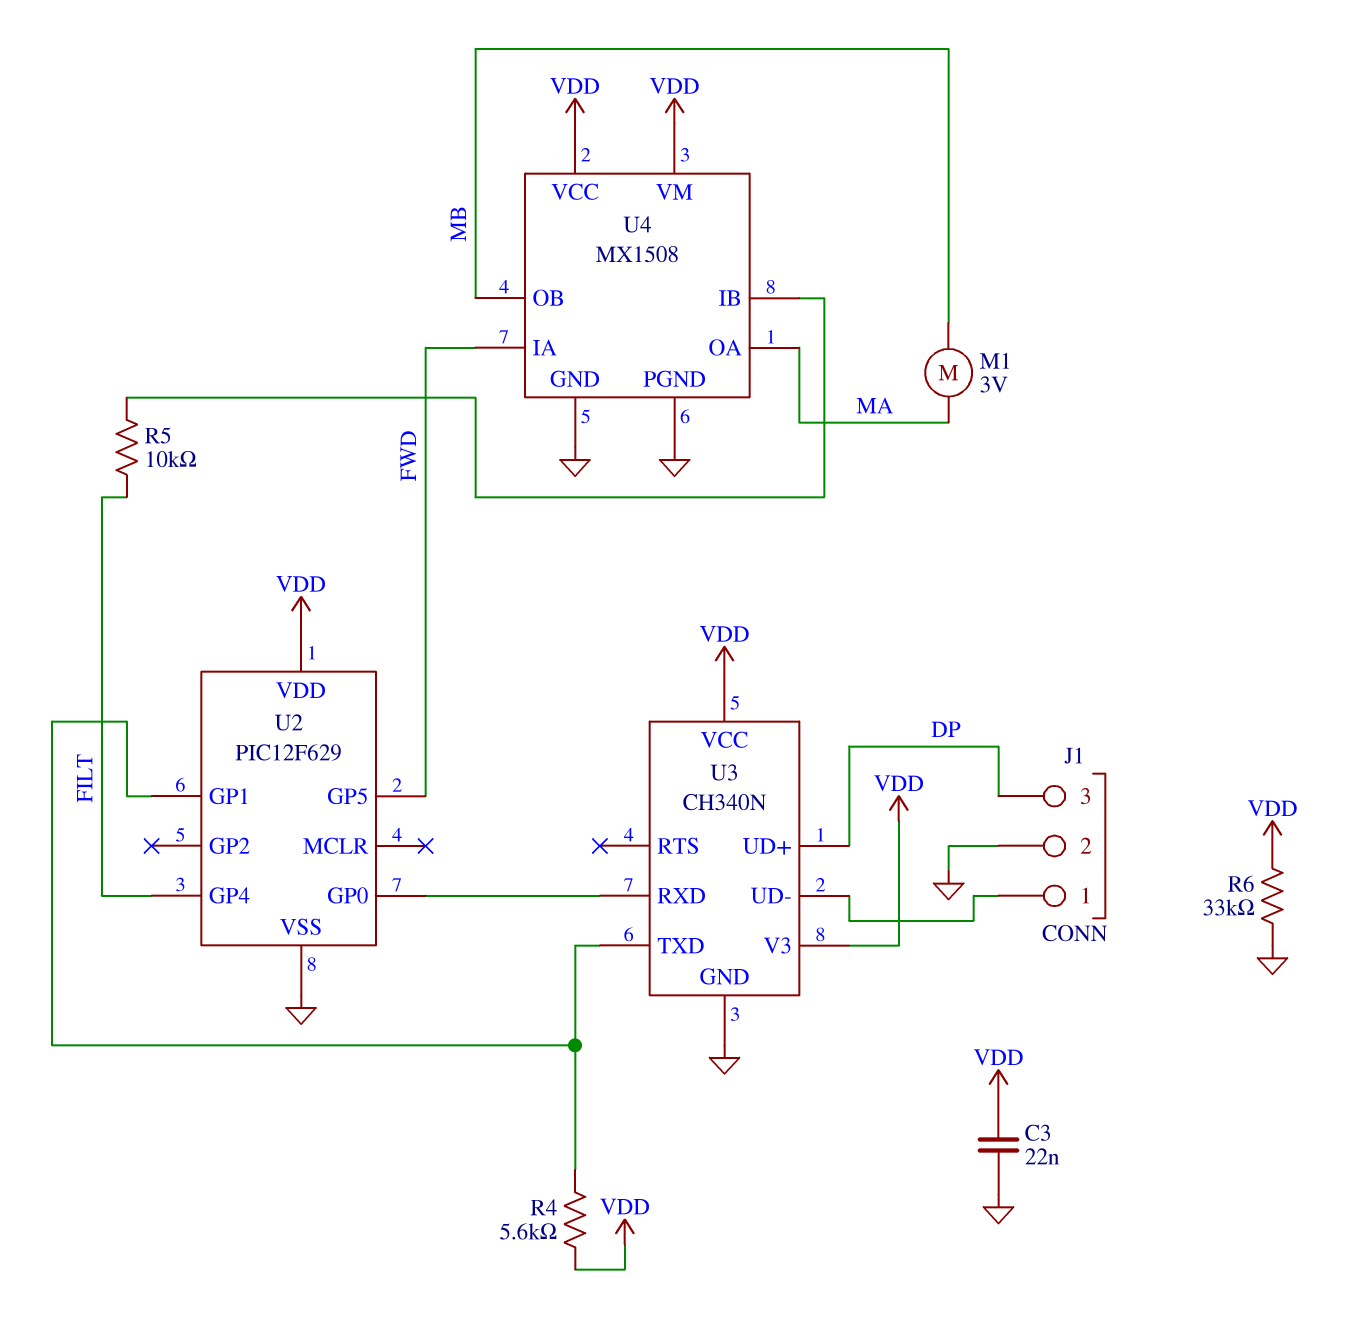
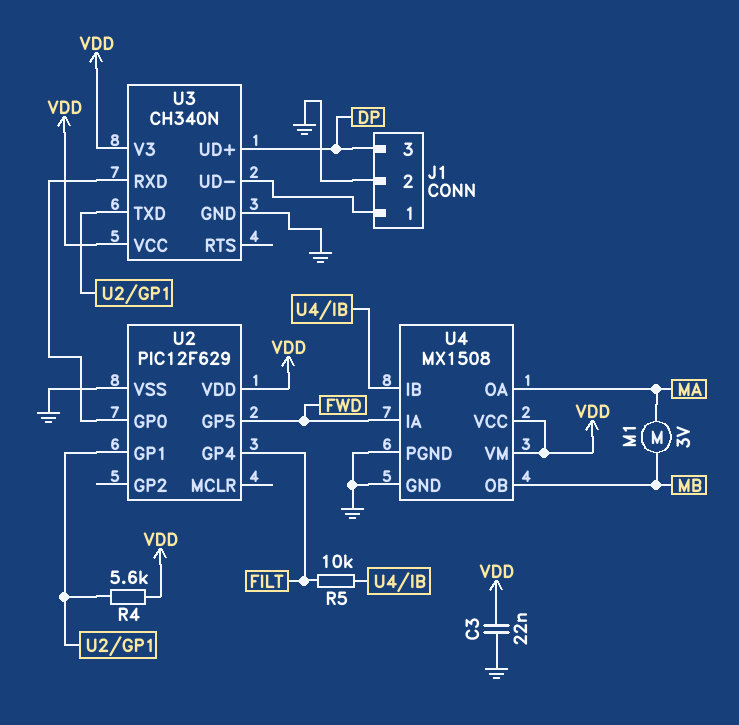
R6: 33k (GND, VDD) -> none

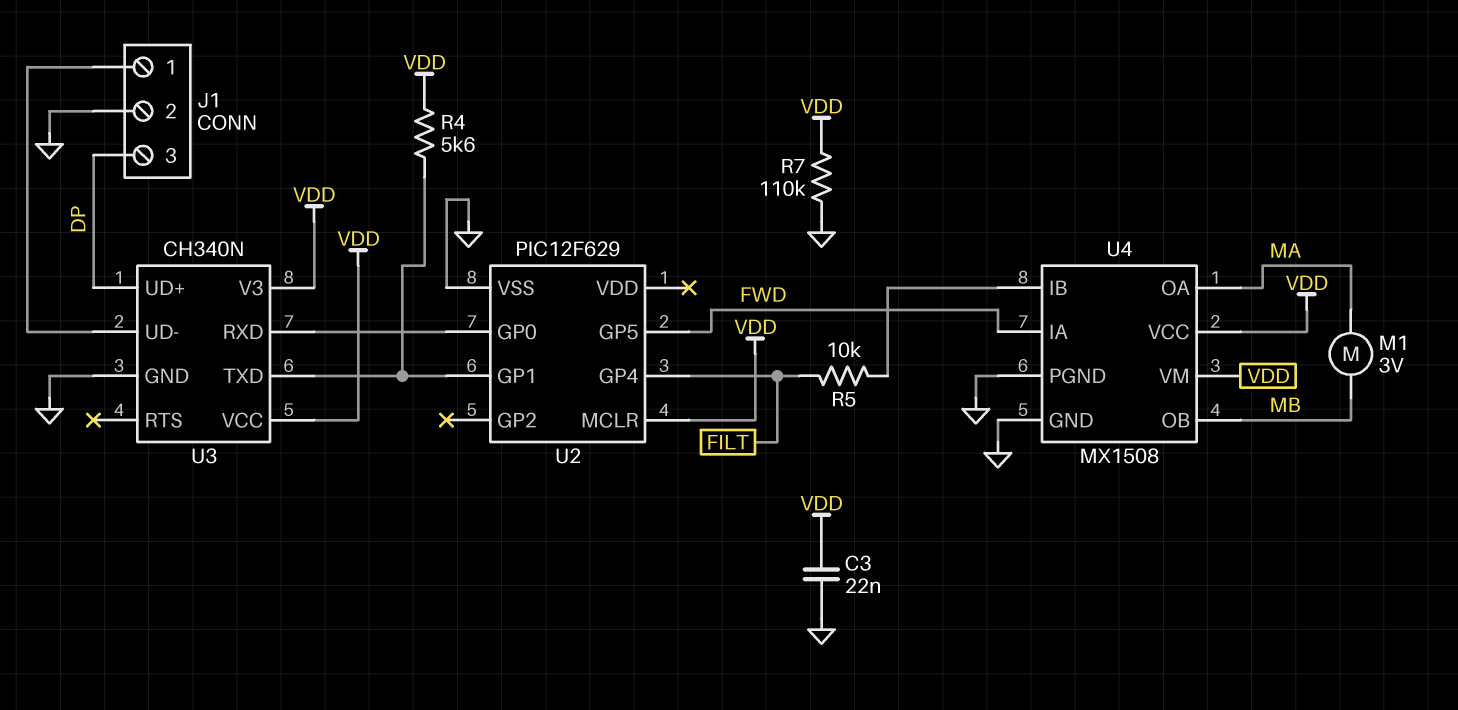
R7: none -> 110k (GND, VDD)
U2 pin MCLR: none -> VDD
U2 pin VDD: VDD -> none

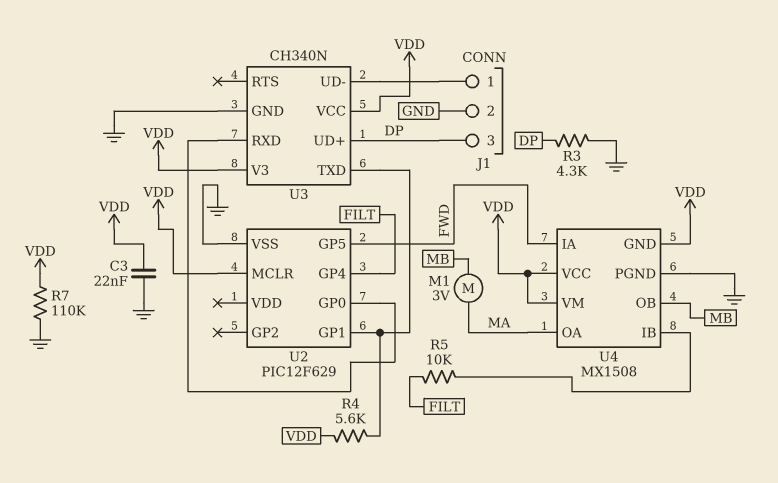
R3: none -> 4.3k (DP, GND)
U4 pin GND: GND -> VDD

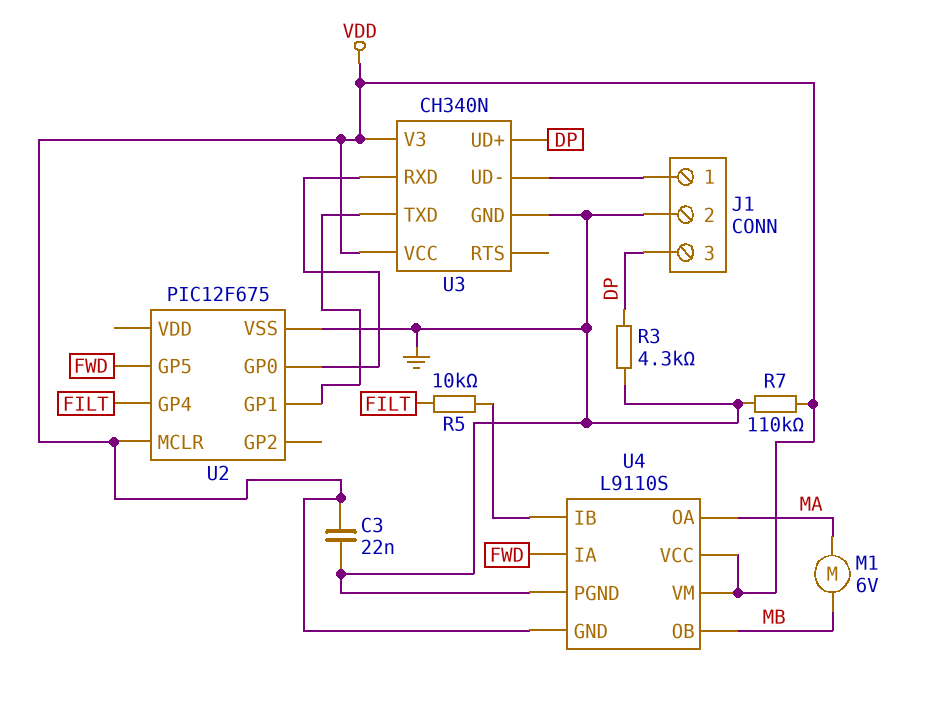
M1: motor 3V (MA, MB) -> motor 6V (MA, MB)
R4: 5.6k (U2/GP1, VDD) -> none
U2: PIC12F629 -> PIC12F675
U4: MX1508 -> L9110S

